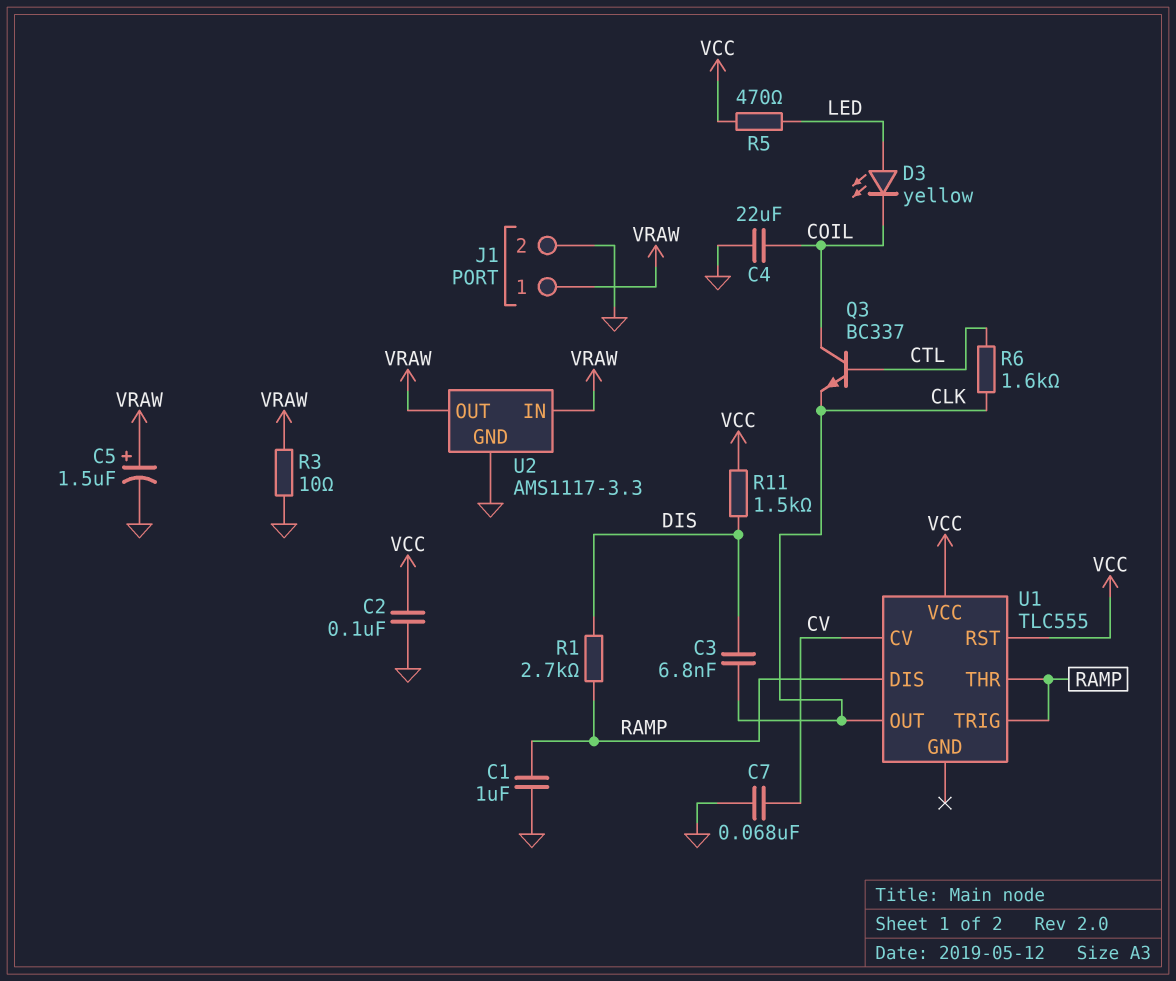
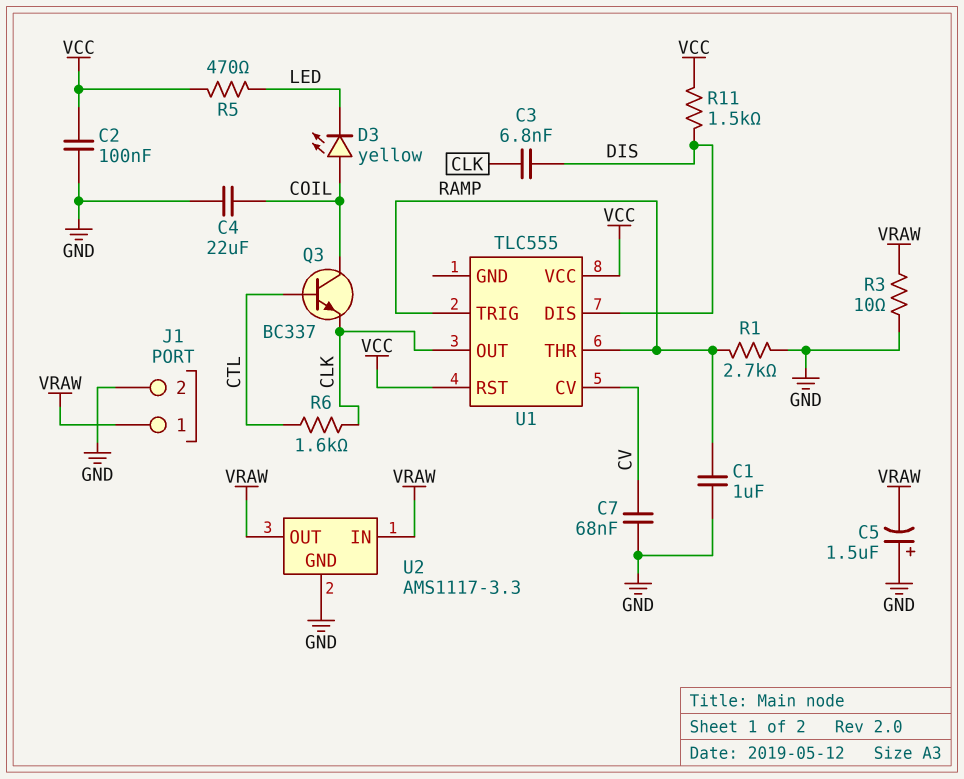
C5: 1.5uF (plus VRAW, minus GND) -> 1.5uF (plus GND, minus VRAW)
D3: LED yellow (A LED, K COIL) -> LED yellow (A COIL, K LED)
R1: 2.7k (DIS, RAMP) -> 2.7k (GND, RAMP)
U1 pin DIS: RAMP -> DIS

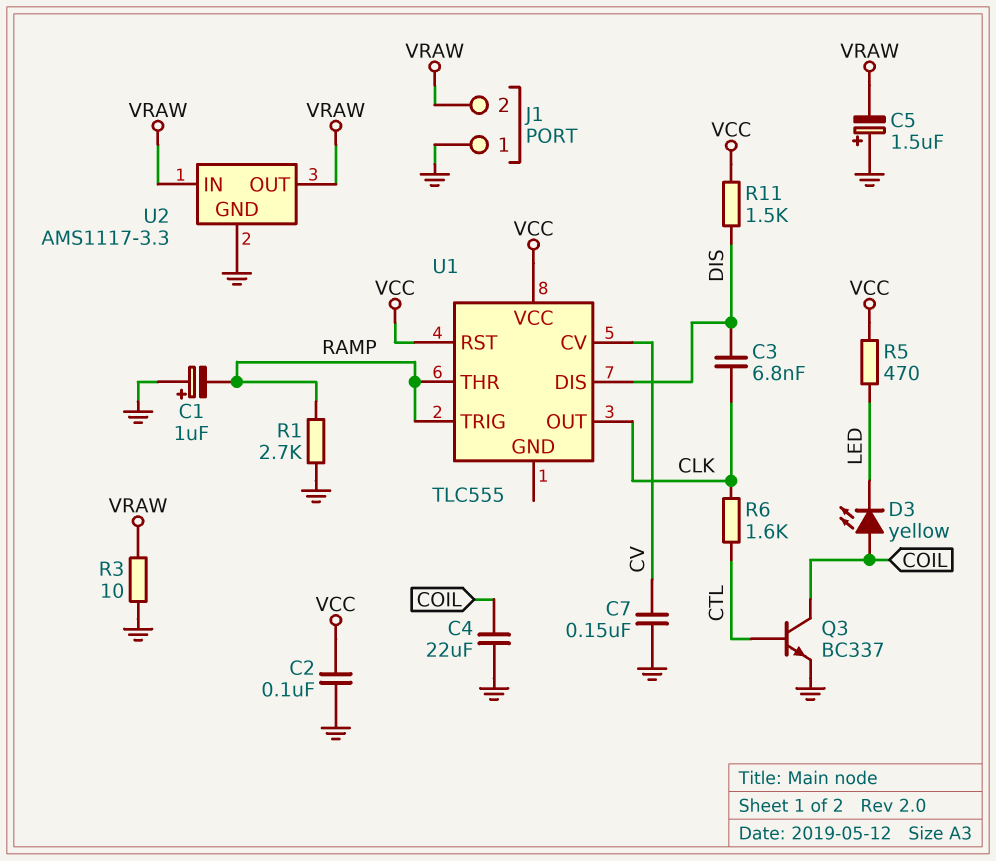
C1: 1uF (GND, RAMP) -> 1uF (plus GND, minus RAMP)
C7: 68nF (CV, GND) -> 150nF (CV, GND)
J1 pin 1: VRAW -> GND
J1 pin 2: GND -> VRAW
Q3: NPN BC337 (B CTL, C COIL, E CLK) -> NPN BC337 (B CTL, C COIL, E GND)

